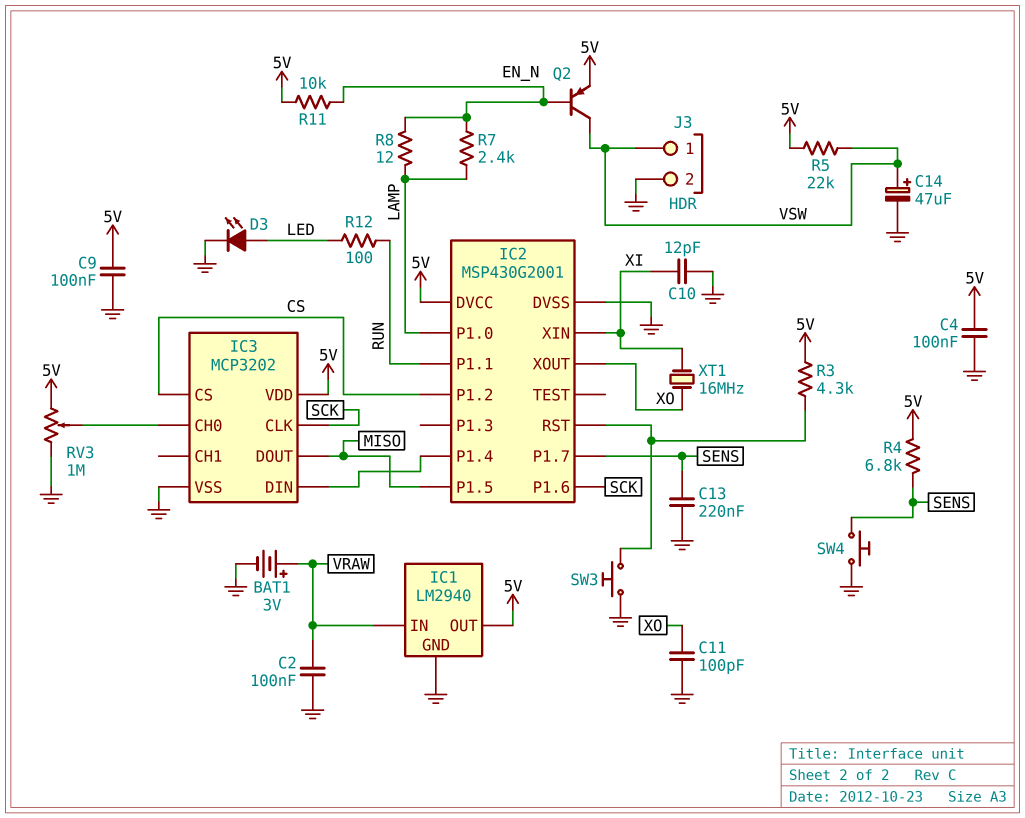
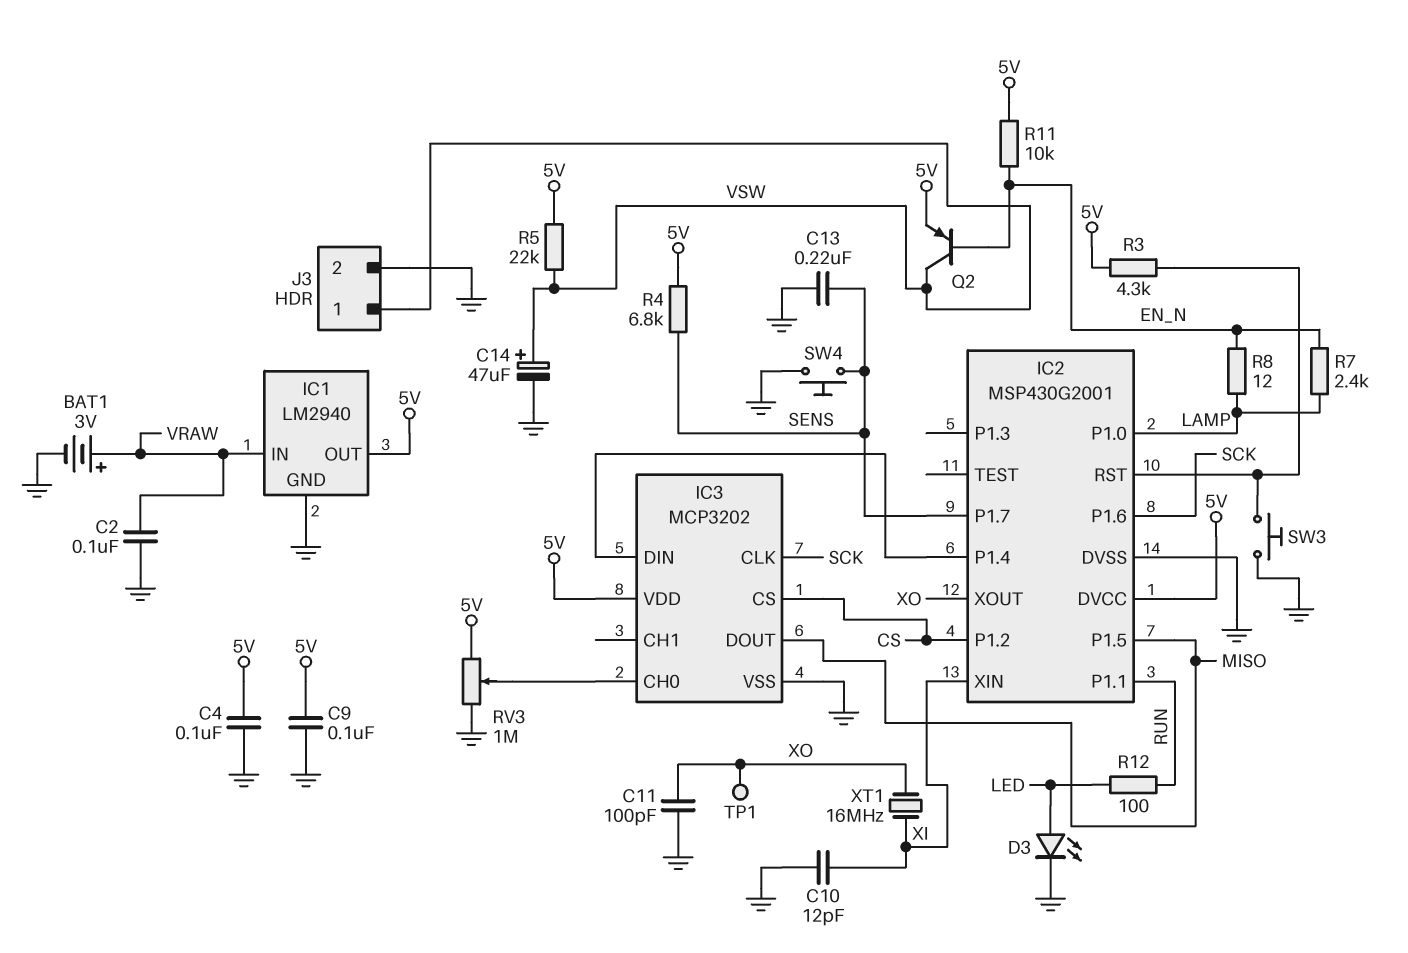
TP1: none -> test point (XO)

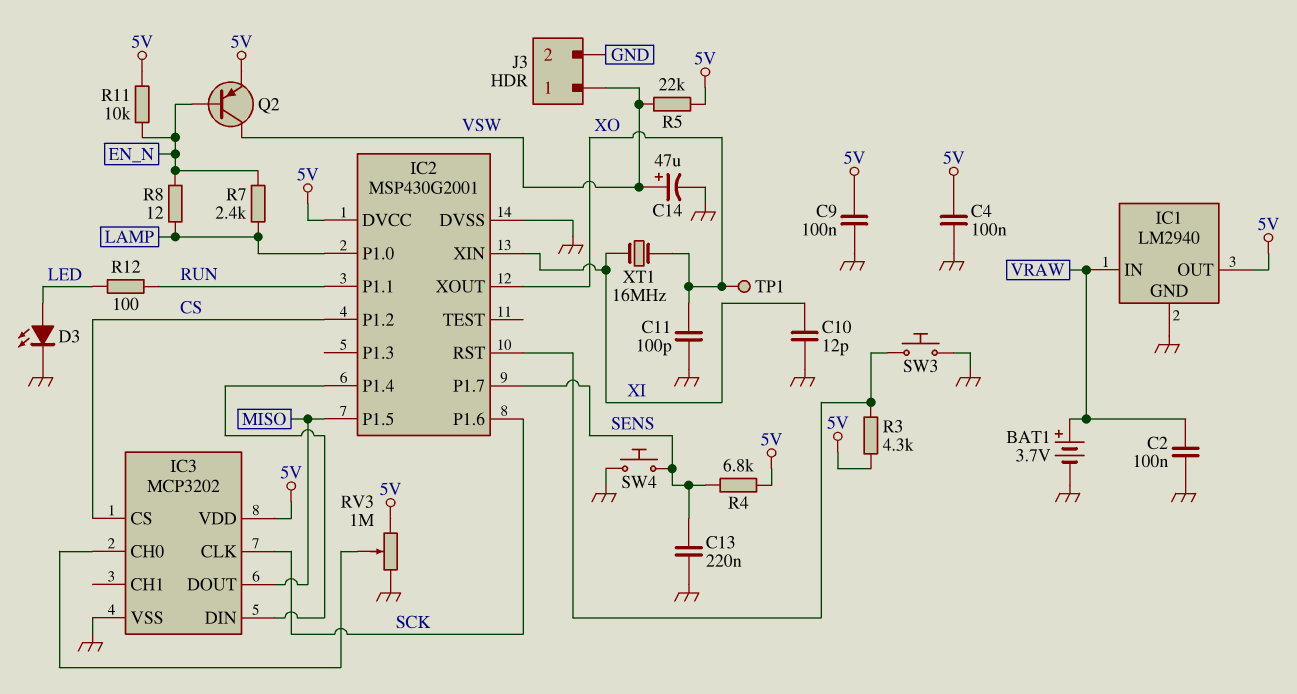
BAT1: 3V (plus VRAW, minus GND) -> 3.7V (plus VRAW, minus GND)

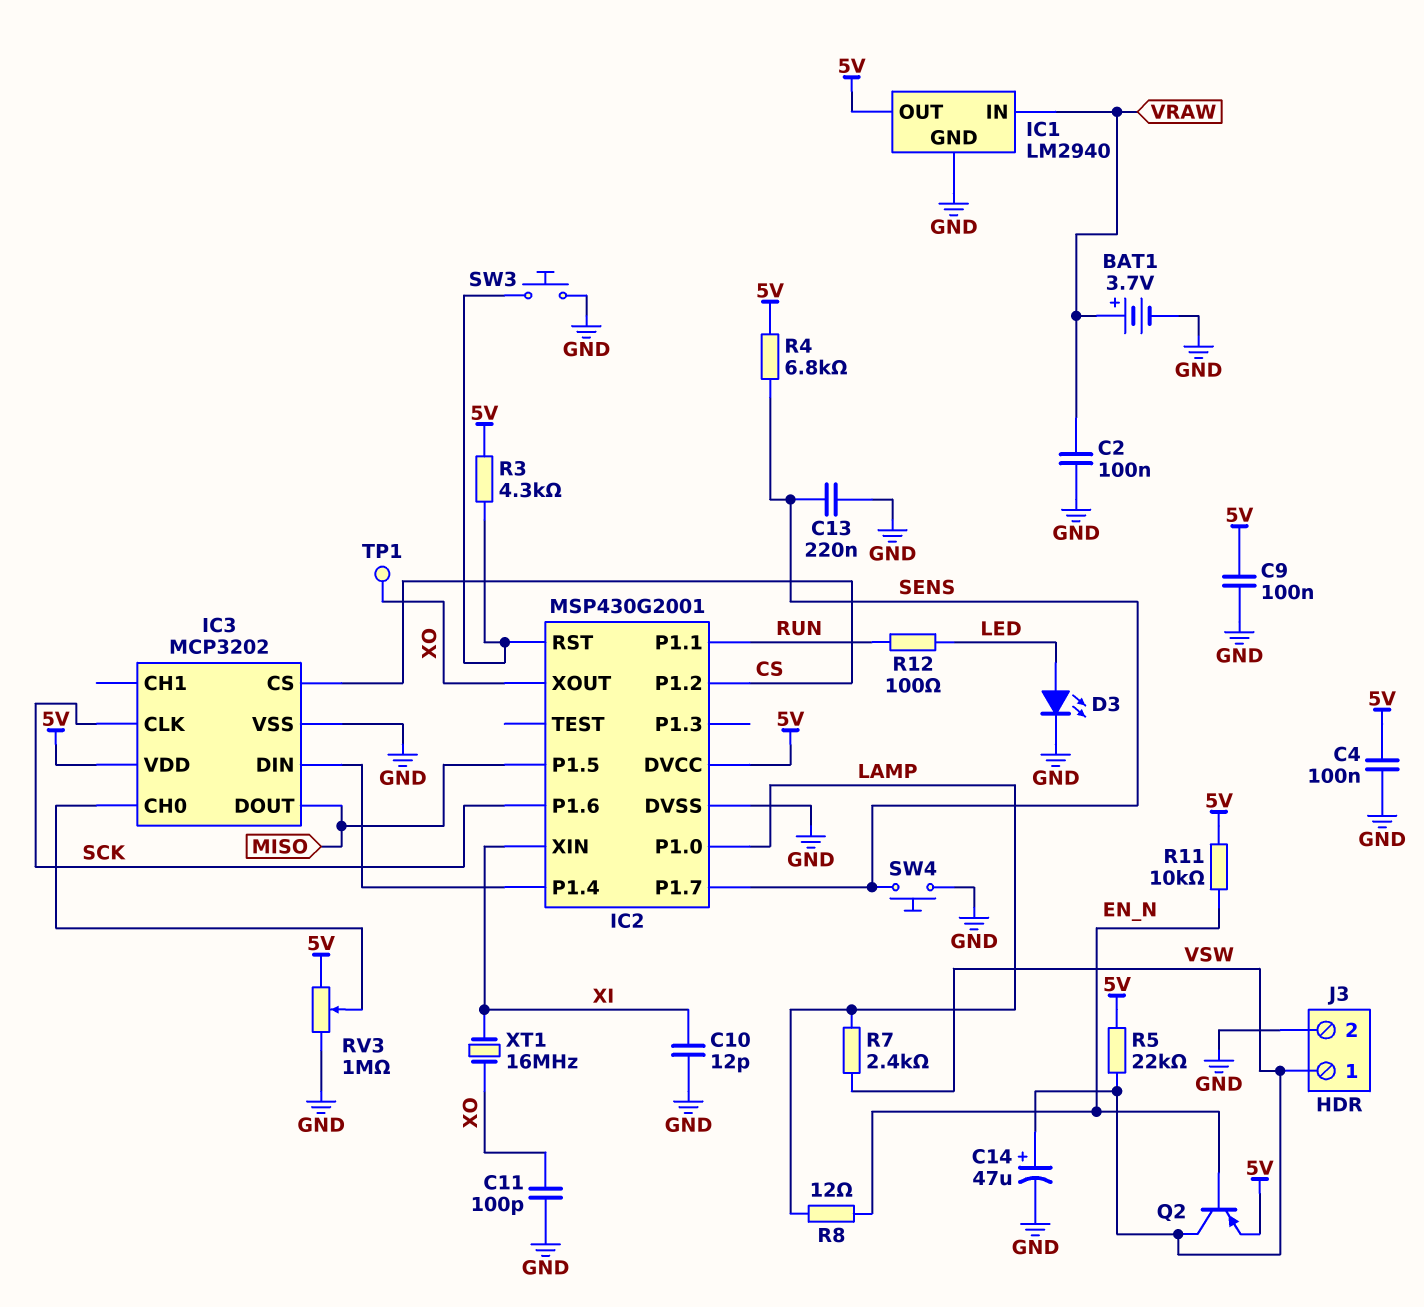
R7: 2.4k (EN_N, LAMP) -> 2.4k (LAMP, VSW)

